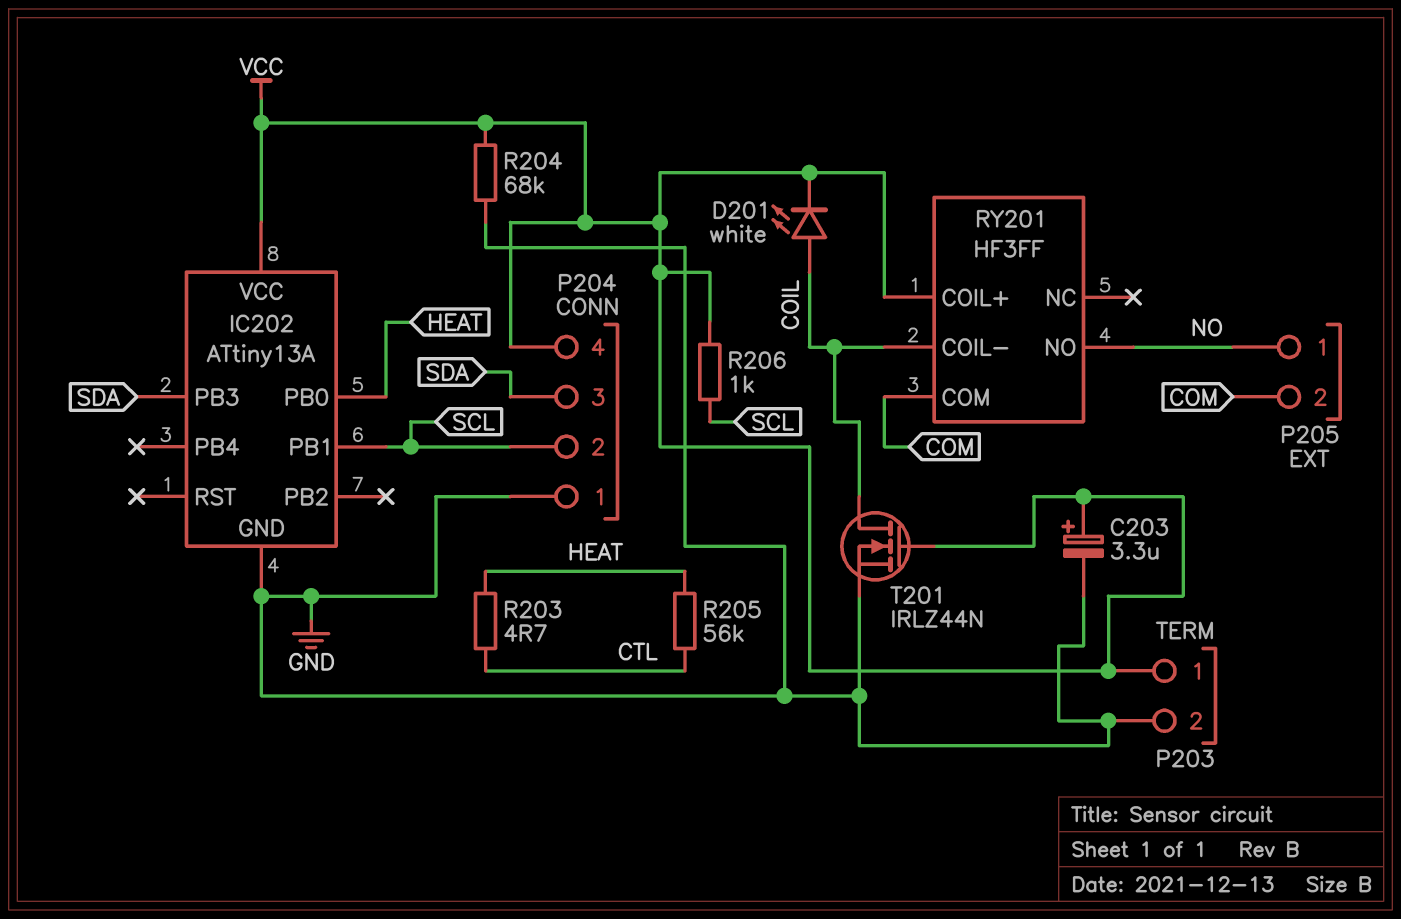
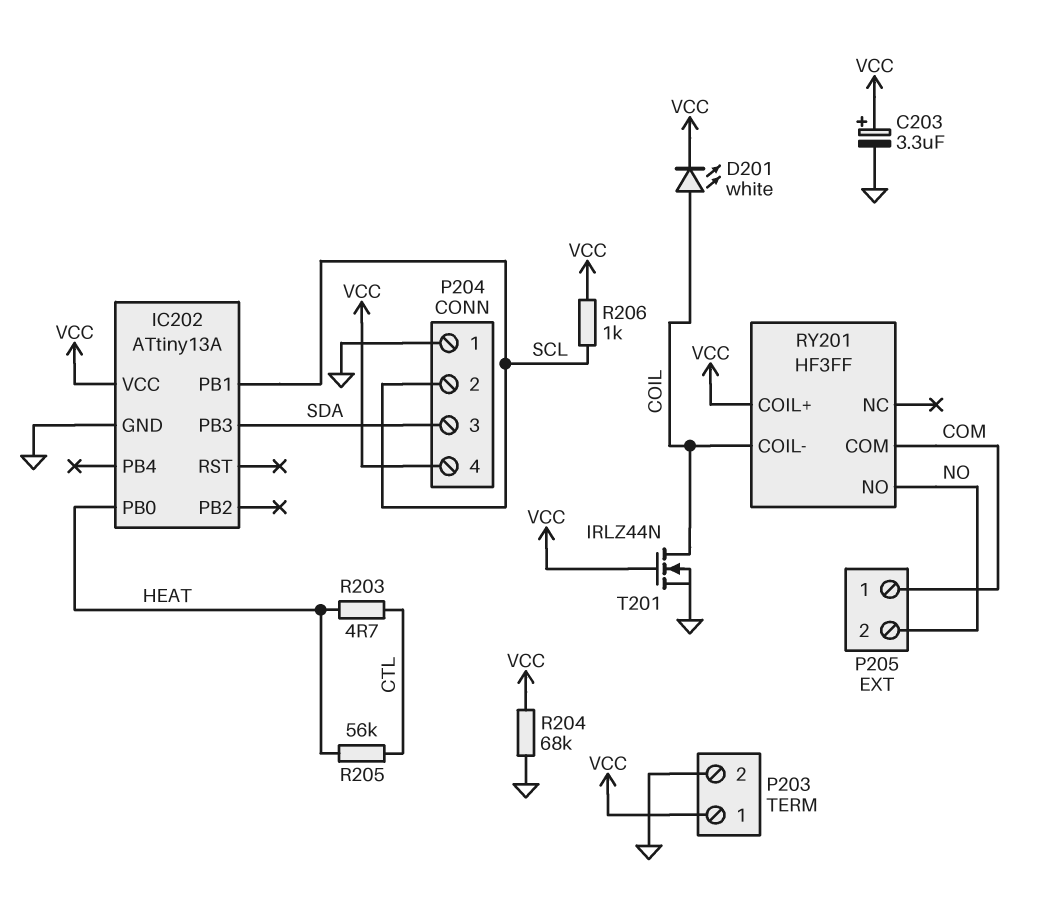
P205 pin 1: NO -> COM
P205 pin 2: COM -> NO

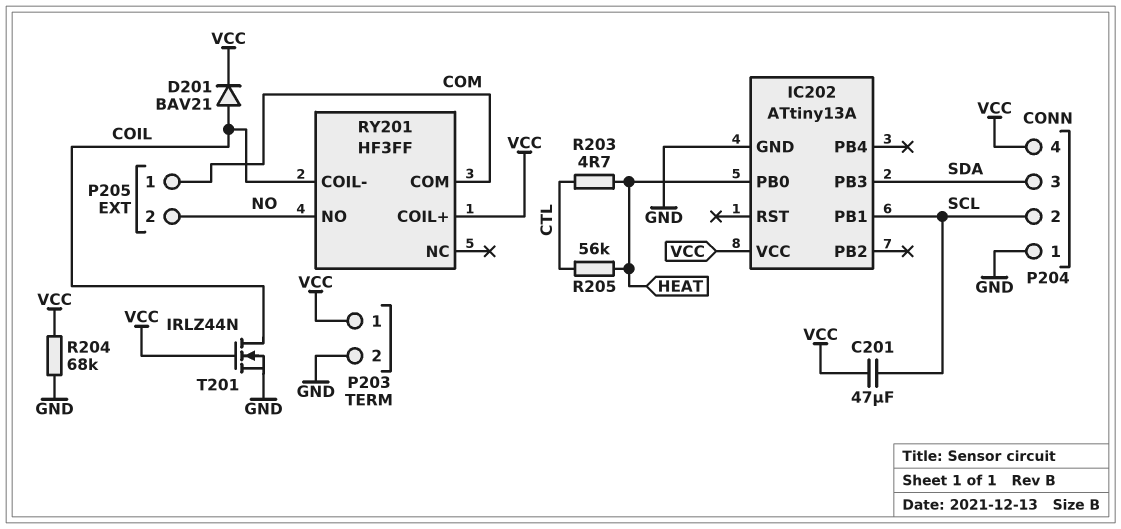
C201: none -> 47uF (SCL, VCC)
C203: 3.3uF (plus VCC, minus GND) -> none
D201: LED white (A COIL, K VCC) -> diode BAV21 (A COIL, K VCC)
R206: 1k (SCL, VCC) -> none

